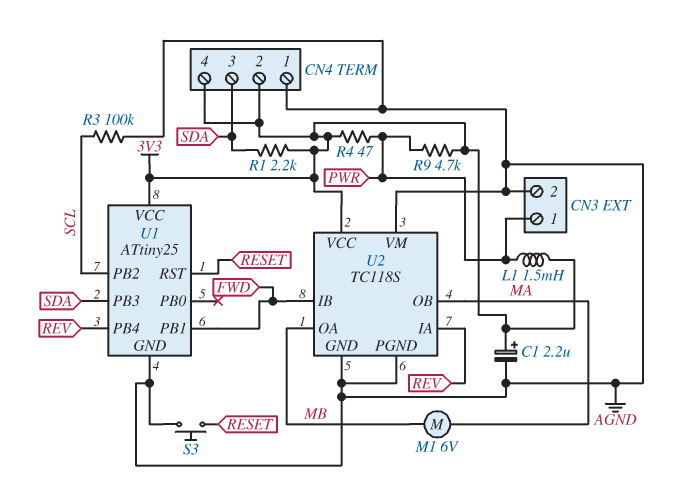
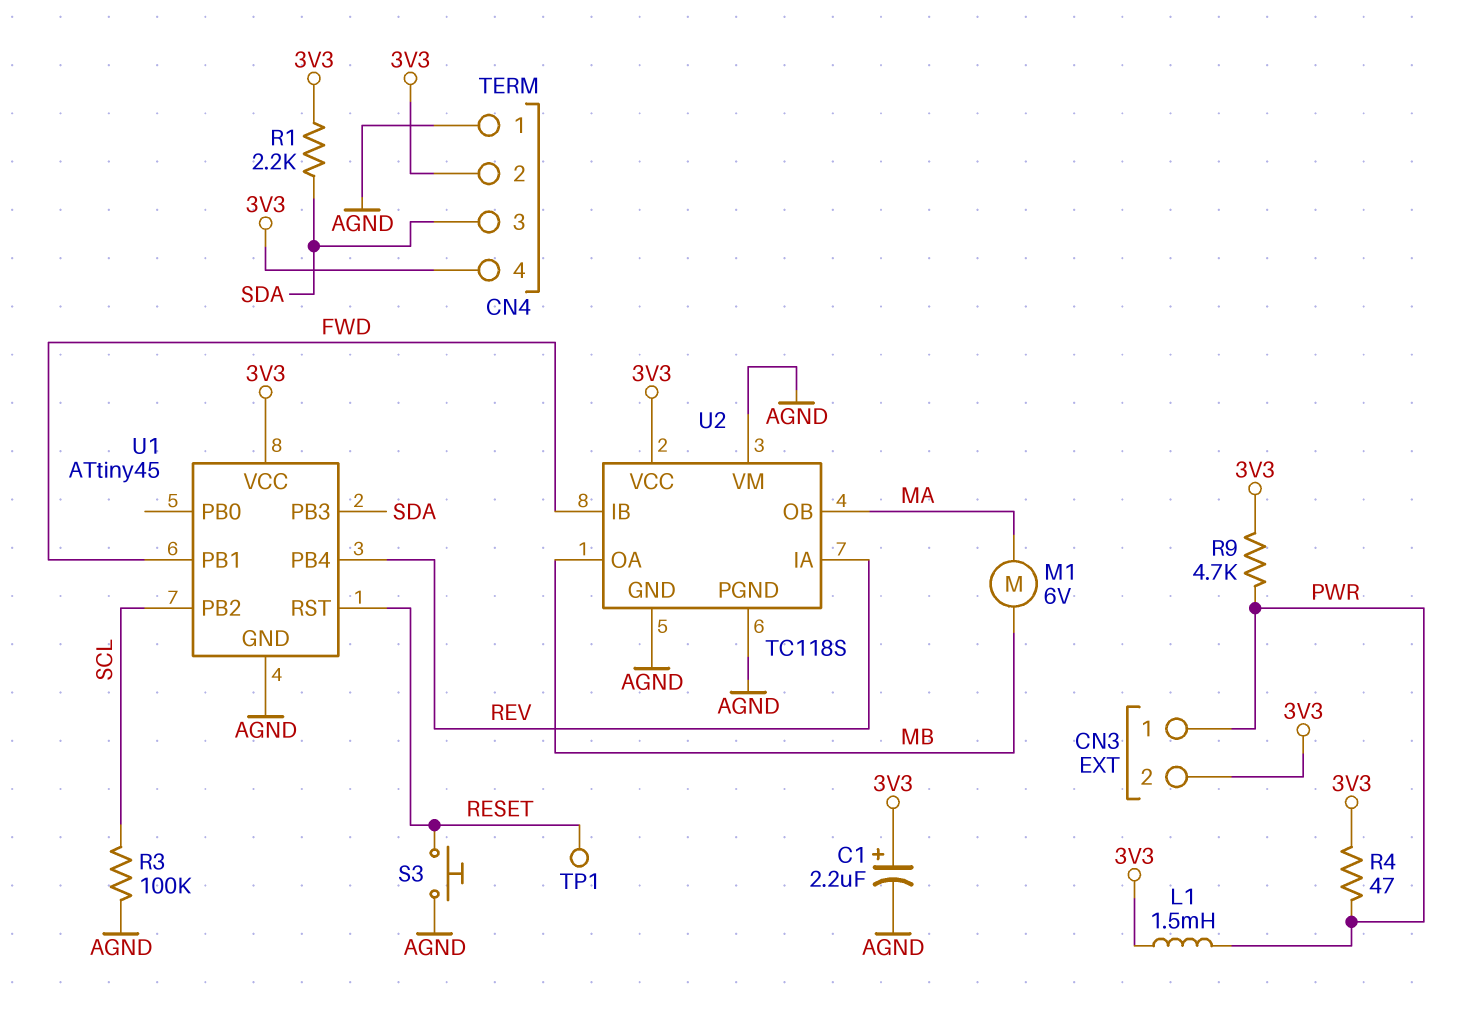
CN3 pin 2: AGND -> 3V3
TP1: none -> test point (RESET)
U1: ATtiny25 -> ATtiny45

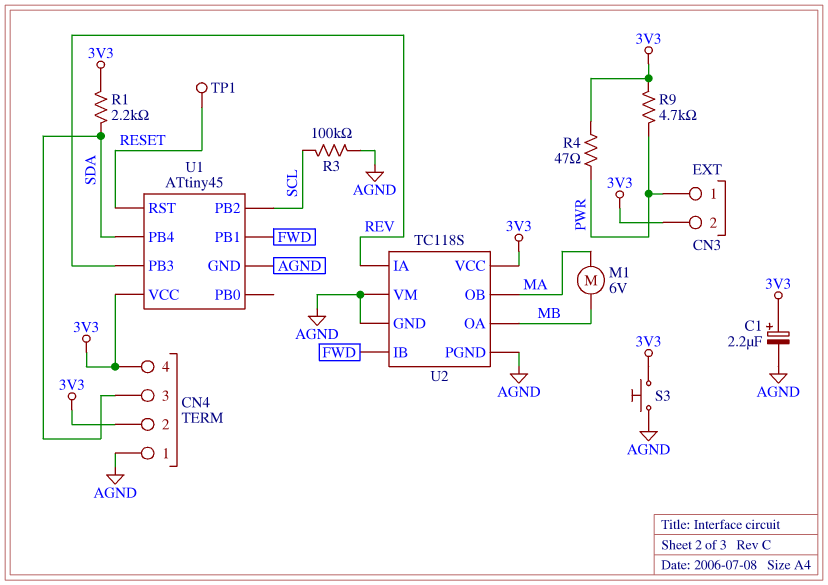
L1: 1.5mH (3V3, PWR) -> none
S3: button (AGND, RESET) -> button (3V3, AGND)
U1 pin PB3: SDA -> REV
U1 pin PB4: REV -> SDA

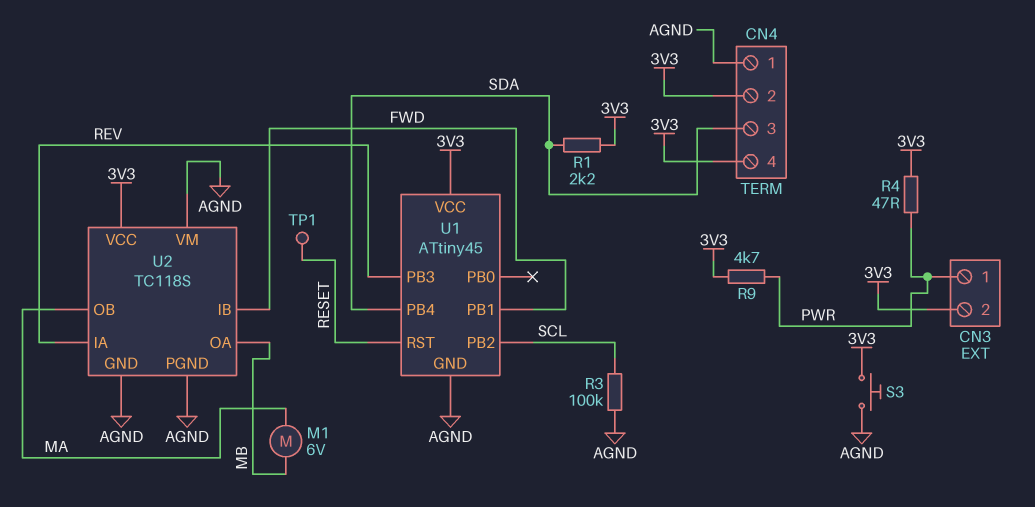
C1: 2.2uF (plus 3V3, minus AGND) -> none

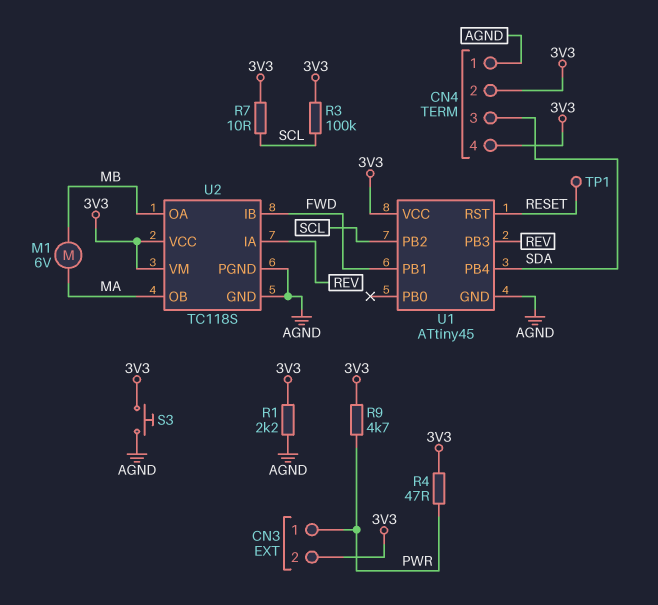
R1: 2.2k (3V3, SDA) -> 2.2k (3V3, AGND)
R3: 100k (AGND, SCL) -> 100k (3V3, SCL)
R7: none -> 10 (3V3, SCL)
U2 pin VM: AGND -> 3V3

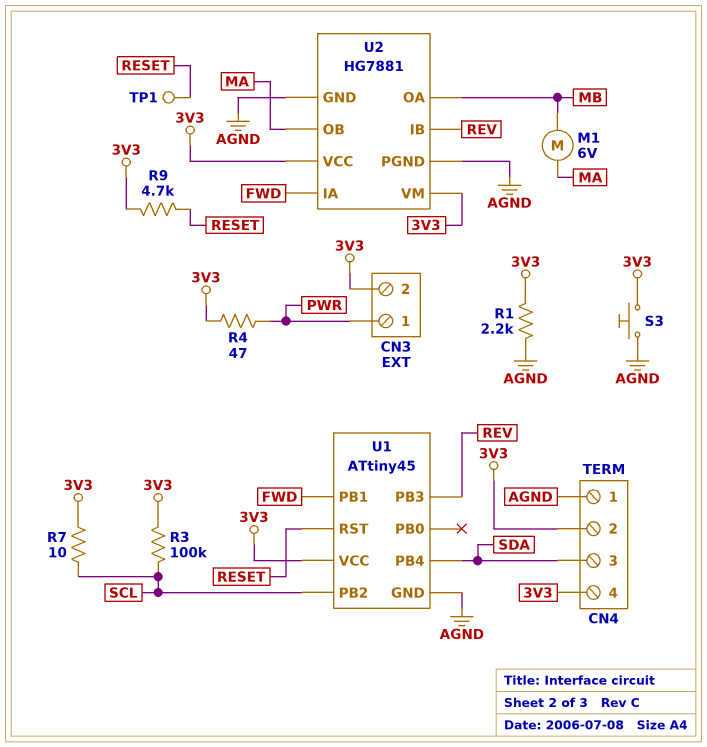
R9: 4.7k (3V3, PWR) -> 4.7k (3V3, RESET)
U2: TC118S -> HG7881
U2 pin IA: REV -> FWD
U2 pin IB: FWD -> REV

